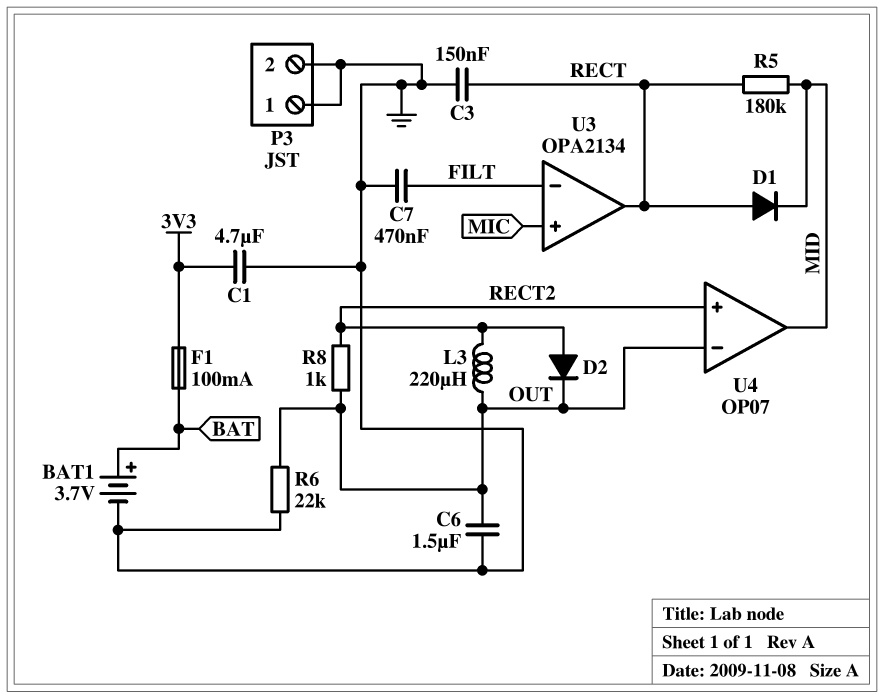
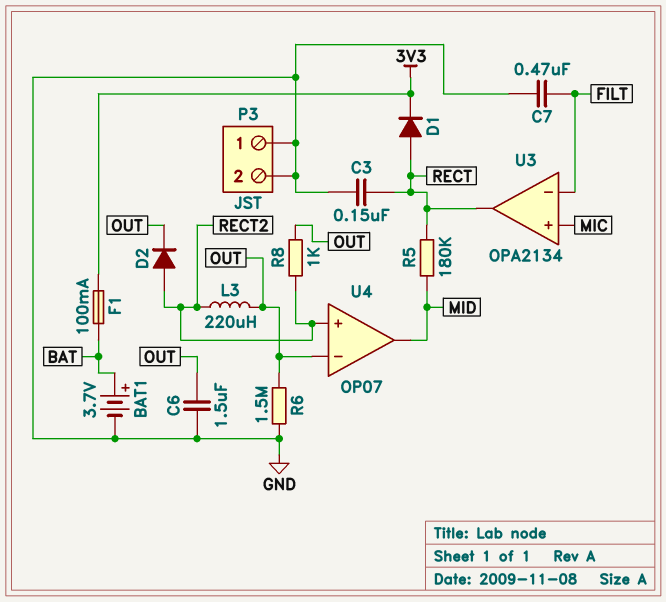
C1: 4.7uF (3V3, GND) -> none
D1: diode (A RECT, K MID) -> diode (A RECT, K 3V3)
R6: 22k (GND, OUT) -> 1.5M (GND, OUT)

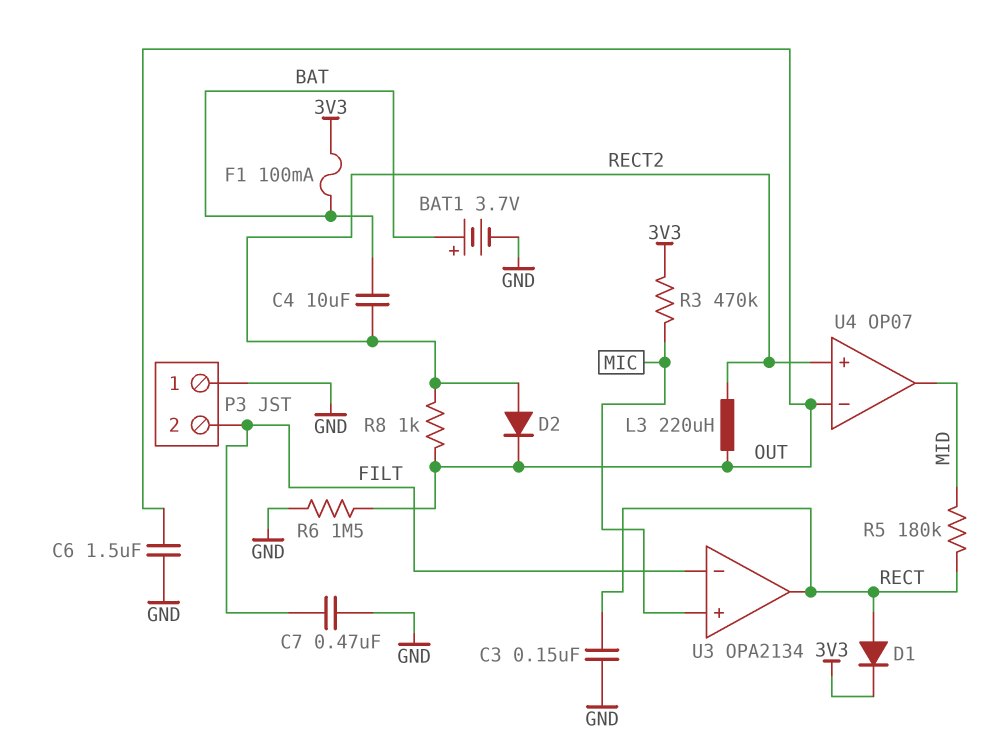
C4: none -> 10uF (BAT, RECT2)
P3 pin 2: GND -> FILT
R3: none -> 470k (3V3, MIC)

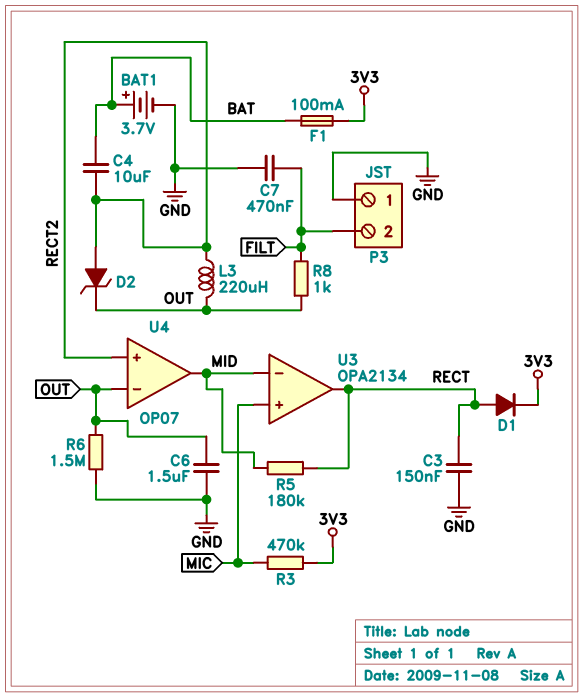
D2: diode (A RECT2, K OUT) -> zener (A RECT2, K OUT)
R8: 1k (OUT, RECT2) -> 1k (FILT, OUT)
U3 pin in-: FILT -> MID

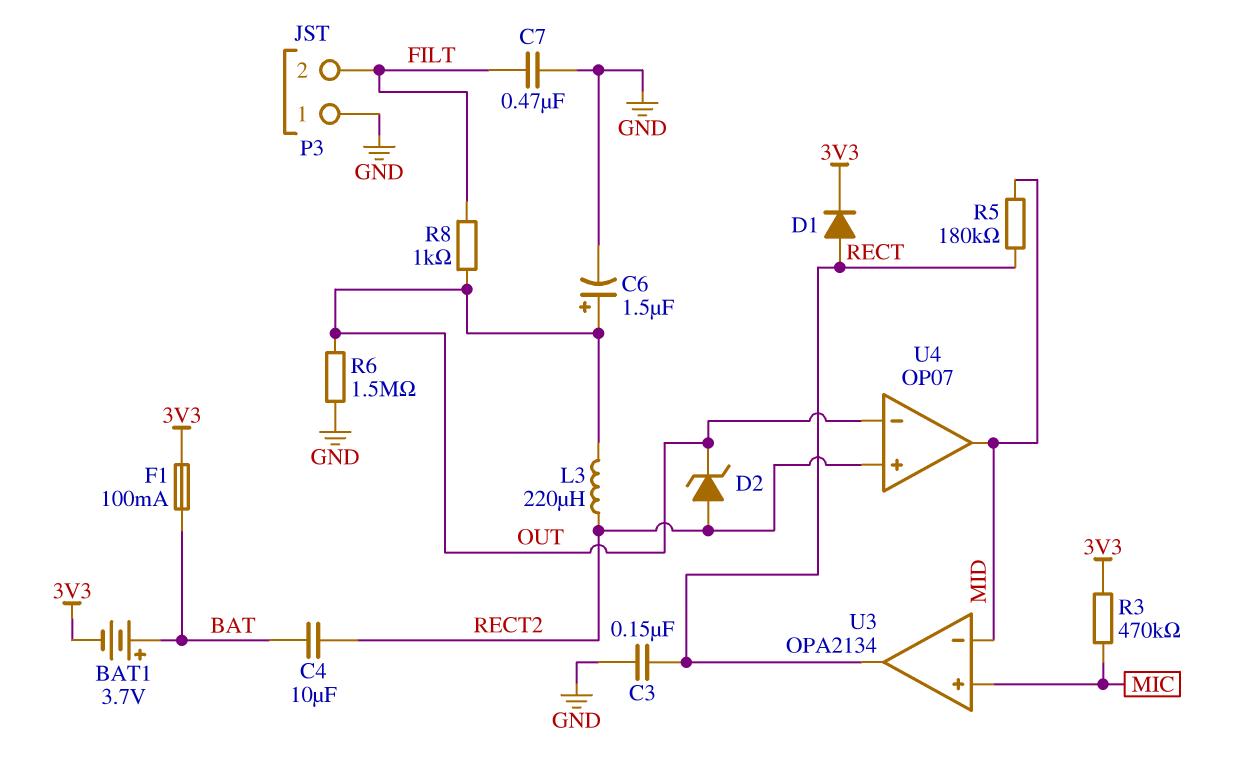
BAT1: 3.7V (plus BAT, minus GND) -> 3.7V (plus BAT, minus 3V3)
C6: 1.5uF (GND, OUT) -> 1.5uF (plus OUT, minus GND)

